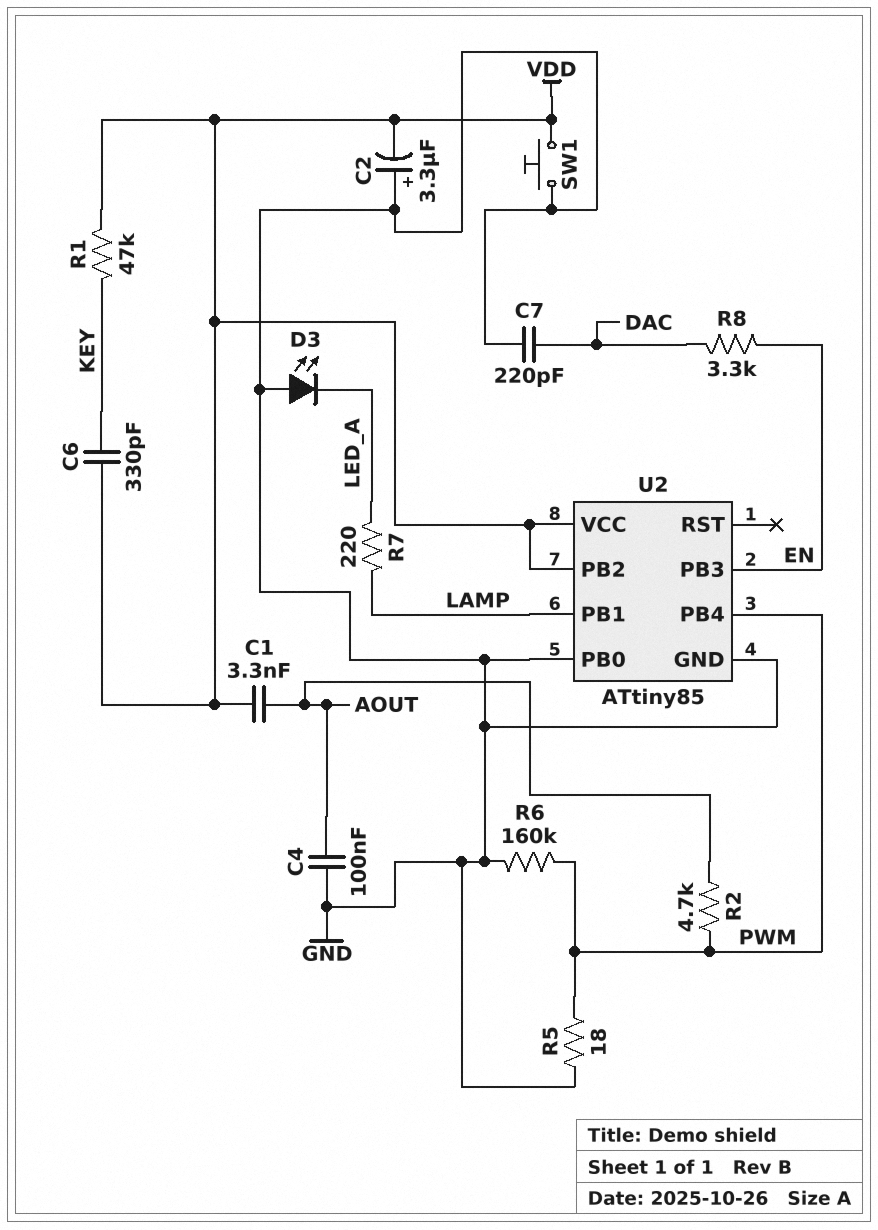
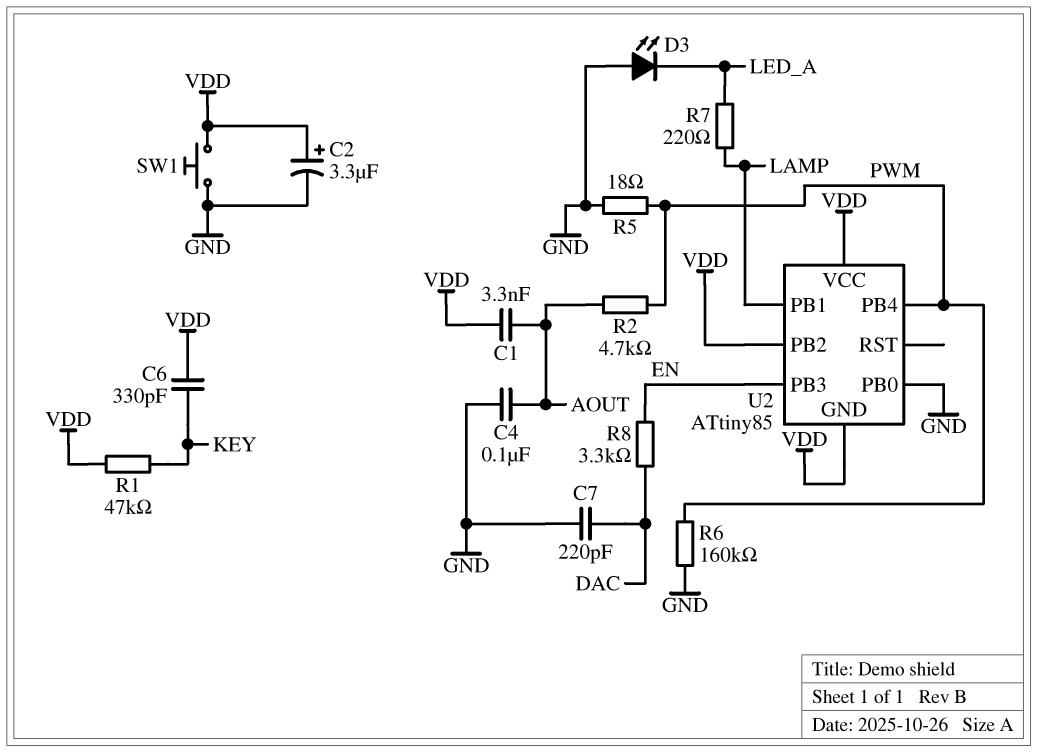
C2: 3.3uF (plus GND, minus VDD) -> 3.3uF (plus VDD, minus GND)
U2 pin GND: GND -> VDD

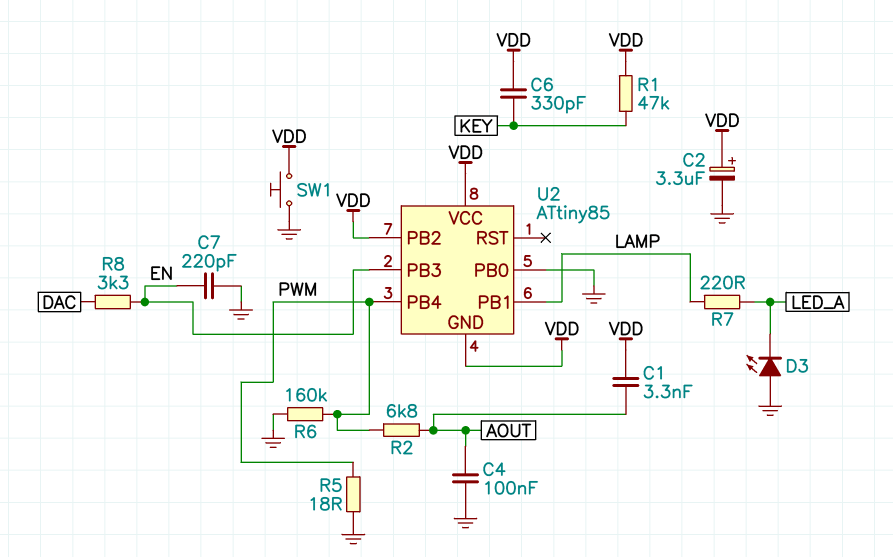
C7: 220pF (DAC, GND) -> 220pF (EN, GND)
R2: 4.7k (AOUT, PWM) -> 6.8k (AOUT, PWM)

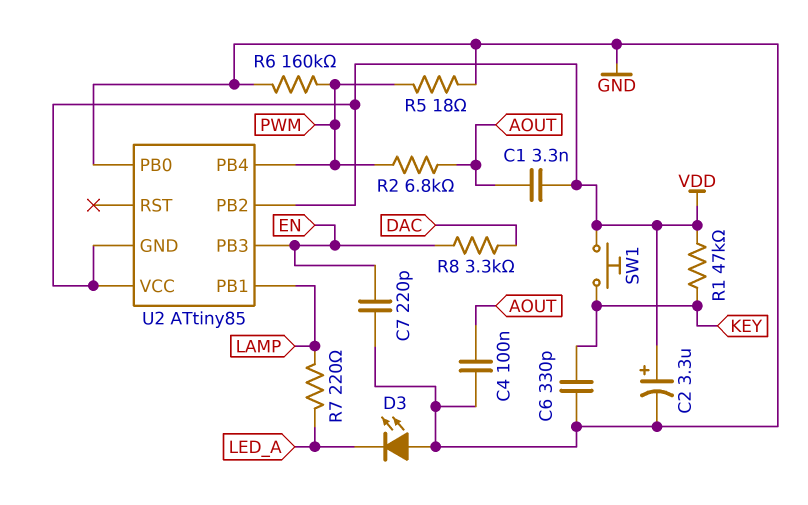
C6: 330pF (KEY, VDD) -> 330pF (GND, KEY)
SW1: button (GND, VDD) -> button (KEY, VDD)

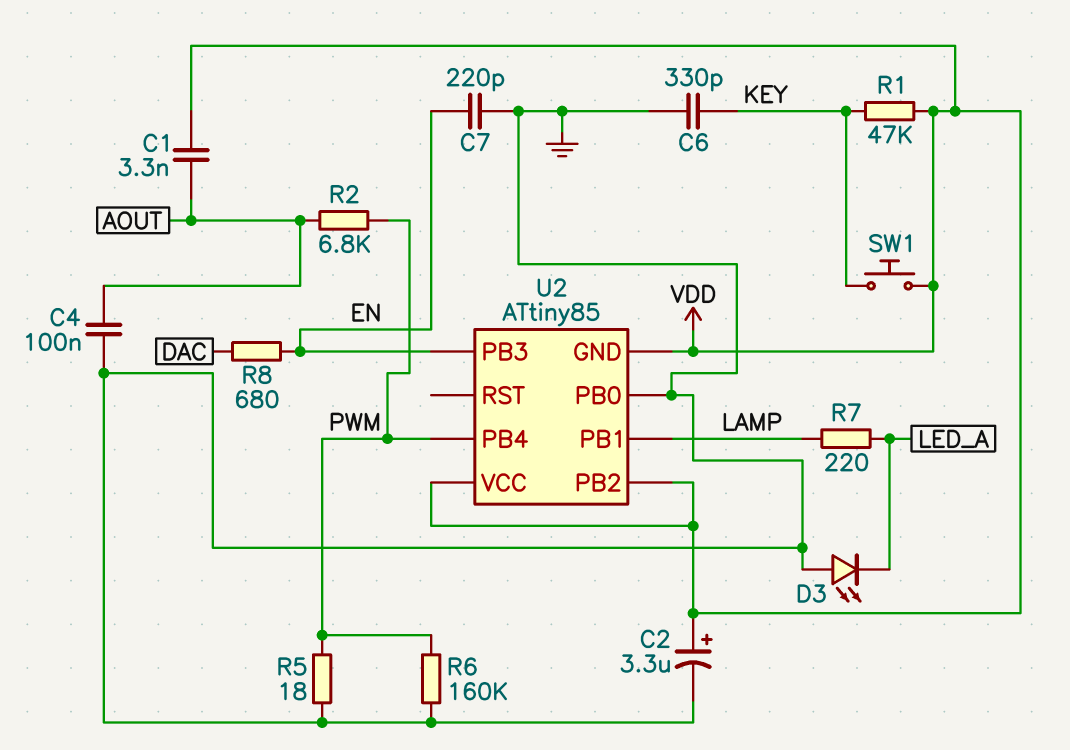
R8: 3.3k (DAC, EN) -> 680 (DAC, EN)

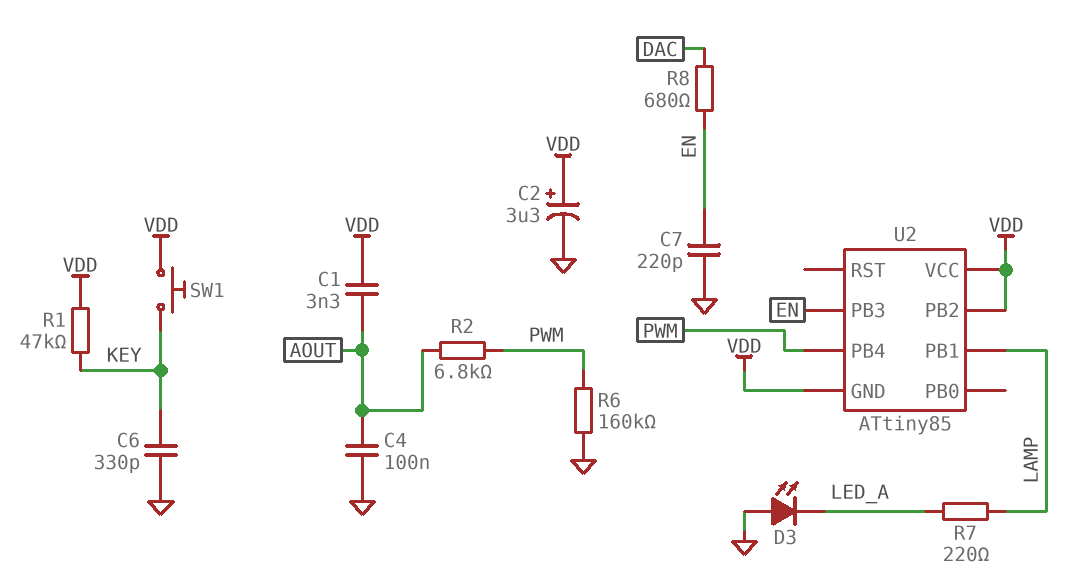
R5: 18 (GND, PWM) -> none
U2 pin PB0: GND -> none

